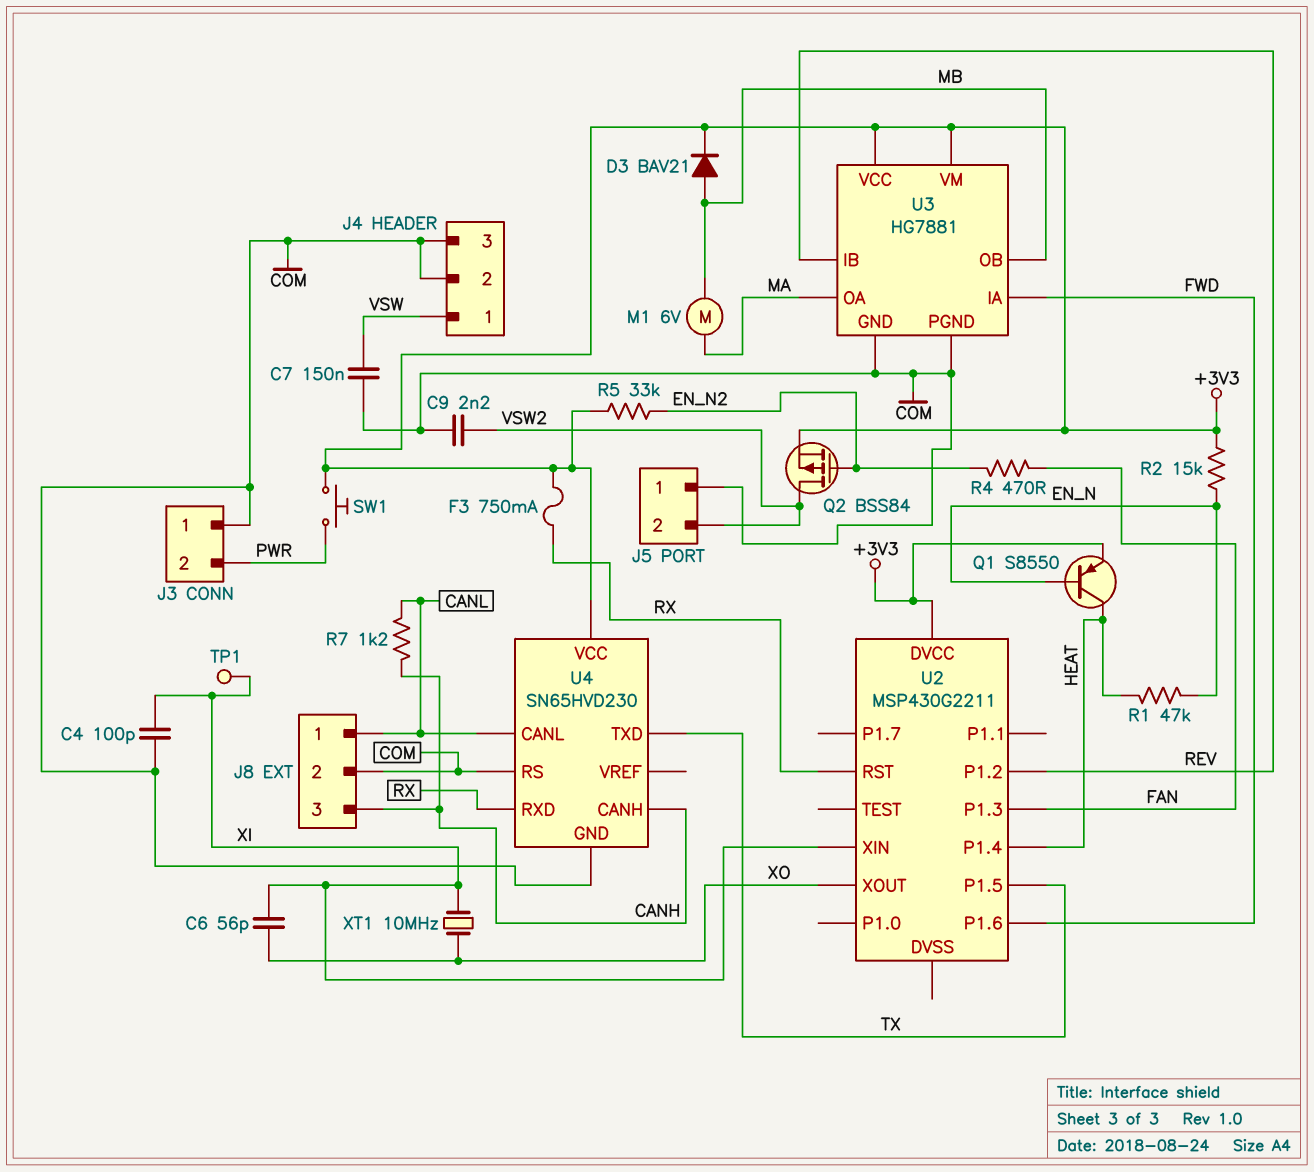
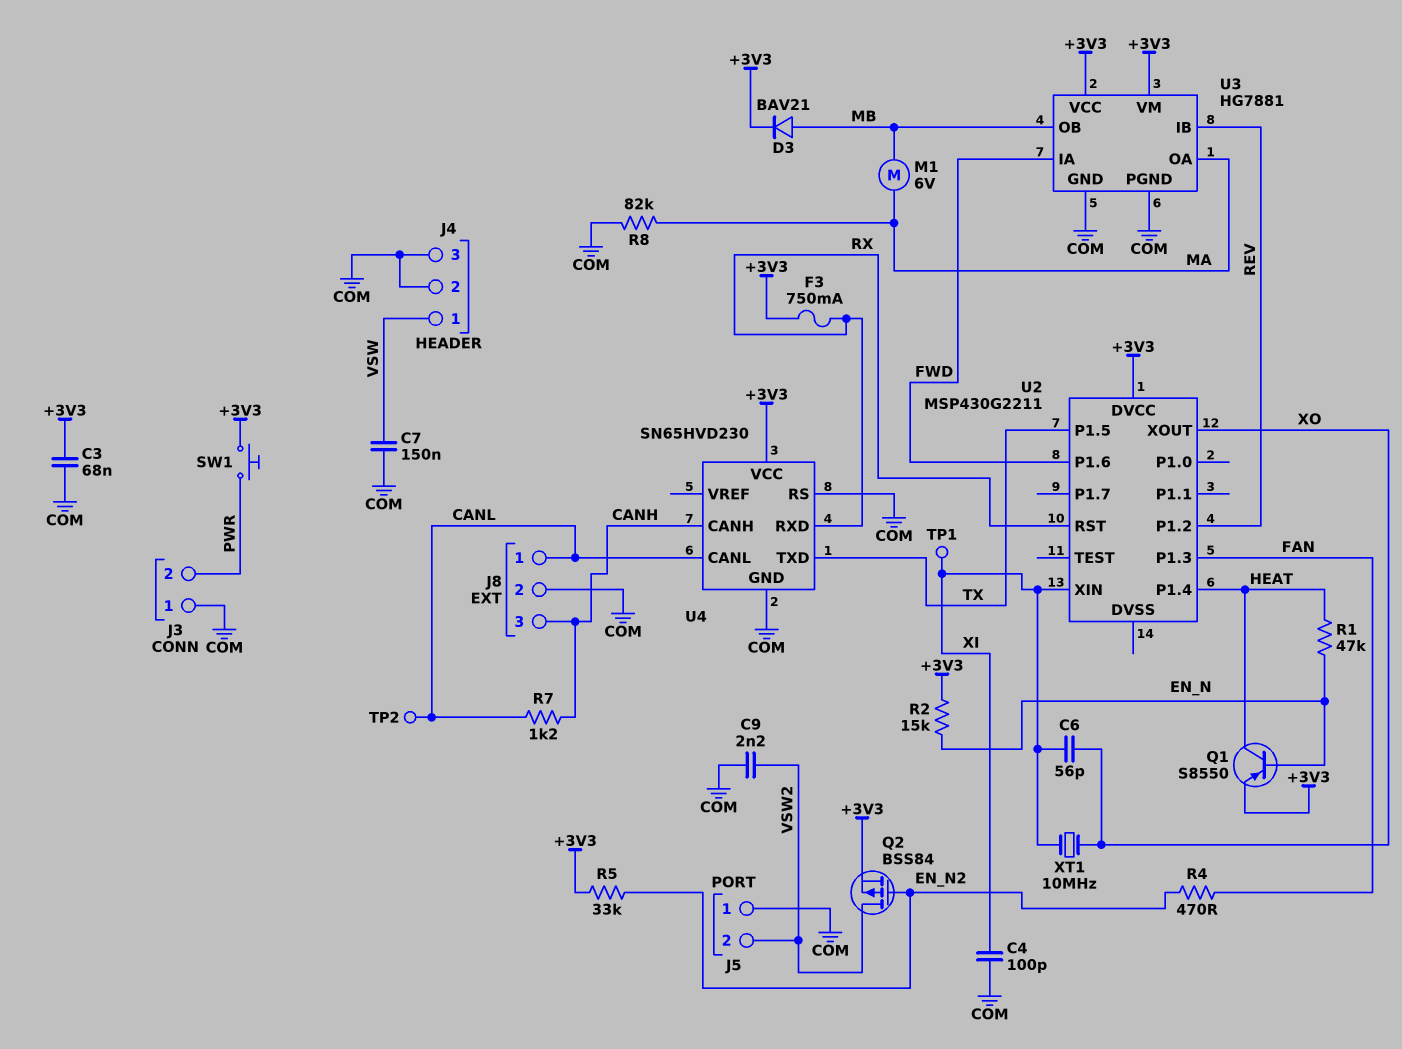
C3: none -> 68nF (+3V3, COM)
R8: none -> 82k (COM, MA)
TP2: none -> test point (CANL)

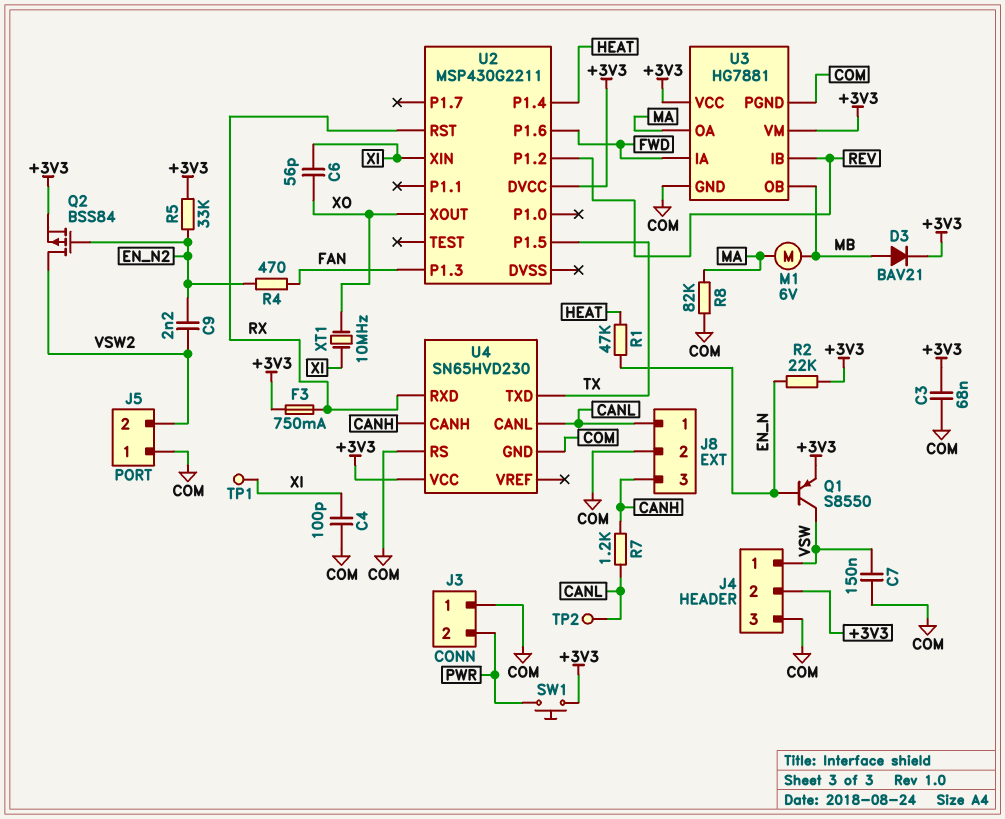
C9: 2.2nF (COM, VSW2) -> 2.2nF (EN_N2, VSW2)
J4 pin 2: COM -> +3V3
Q1: PNP S8550 (B EN_N, C HEAT, E +3V3) -> PNP S8550 (B EN_N, C VSW, E +3V3)
R2: 15k (+3V3, EN_N) -> 22k (+3V3, EN_N)

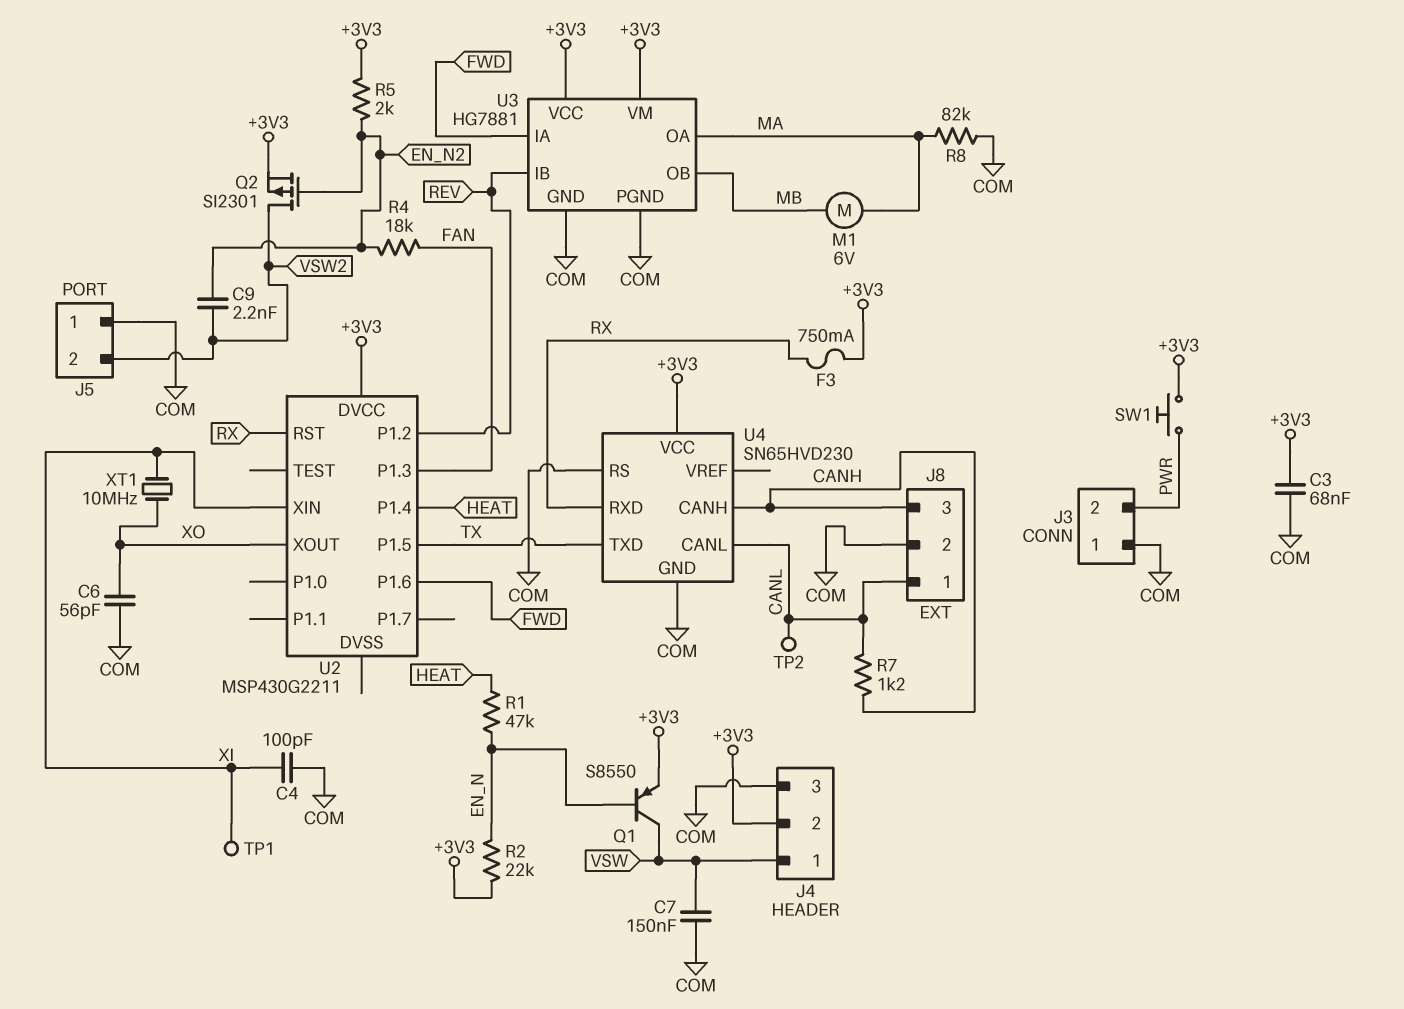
C6: 56pF (XI, XO) -> 56pF (COM, XO)
D3: diode BAV21 (A MB, K +3V3) -> none
Q2: PMOS BSS84 (G EN_N2, D VSW2, S +3V3) -> PMOS SI2301 (G EN_N2, D VSW2, S +3V3)
R4: 470 (EN_N2, FAN) -> 18k (EN_N2, FAN)
R5: 33k (+3V3, EN_N2) -> 2k (+3V3, EN_N2)

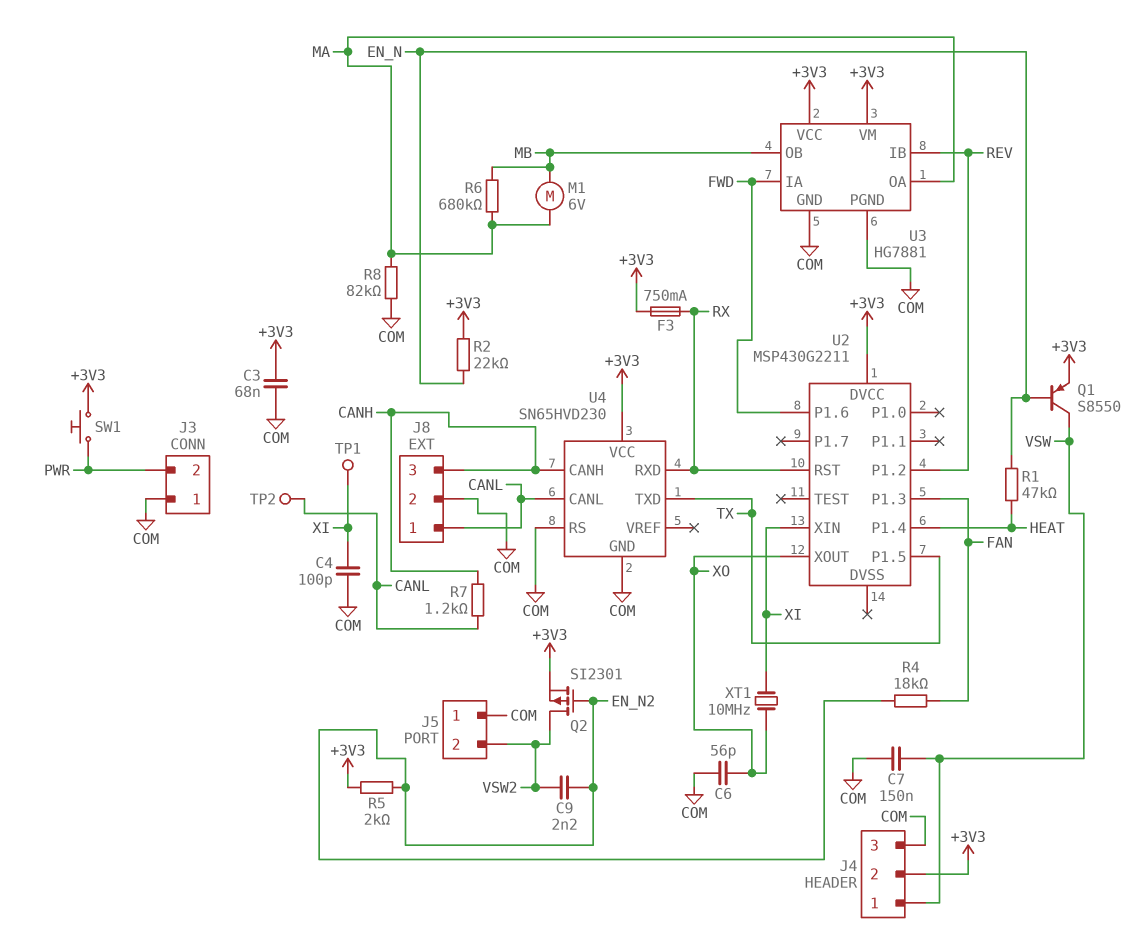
R6: none -> 680k (MA, MB)

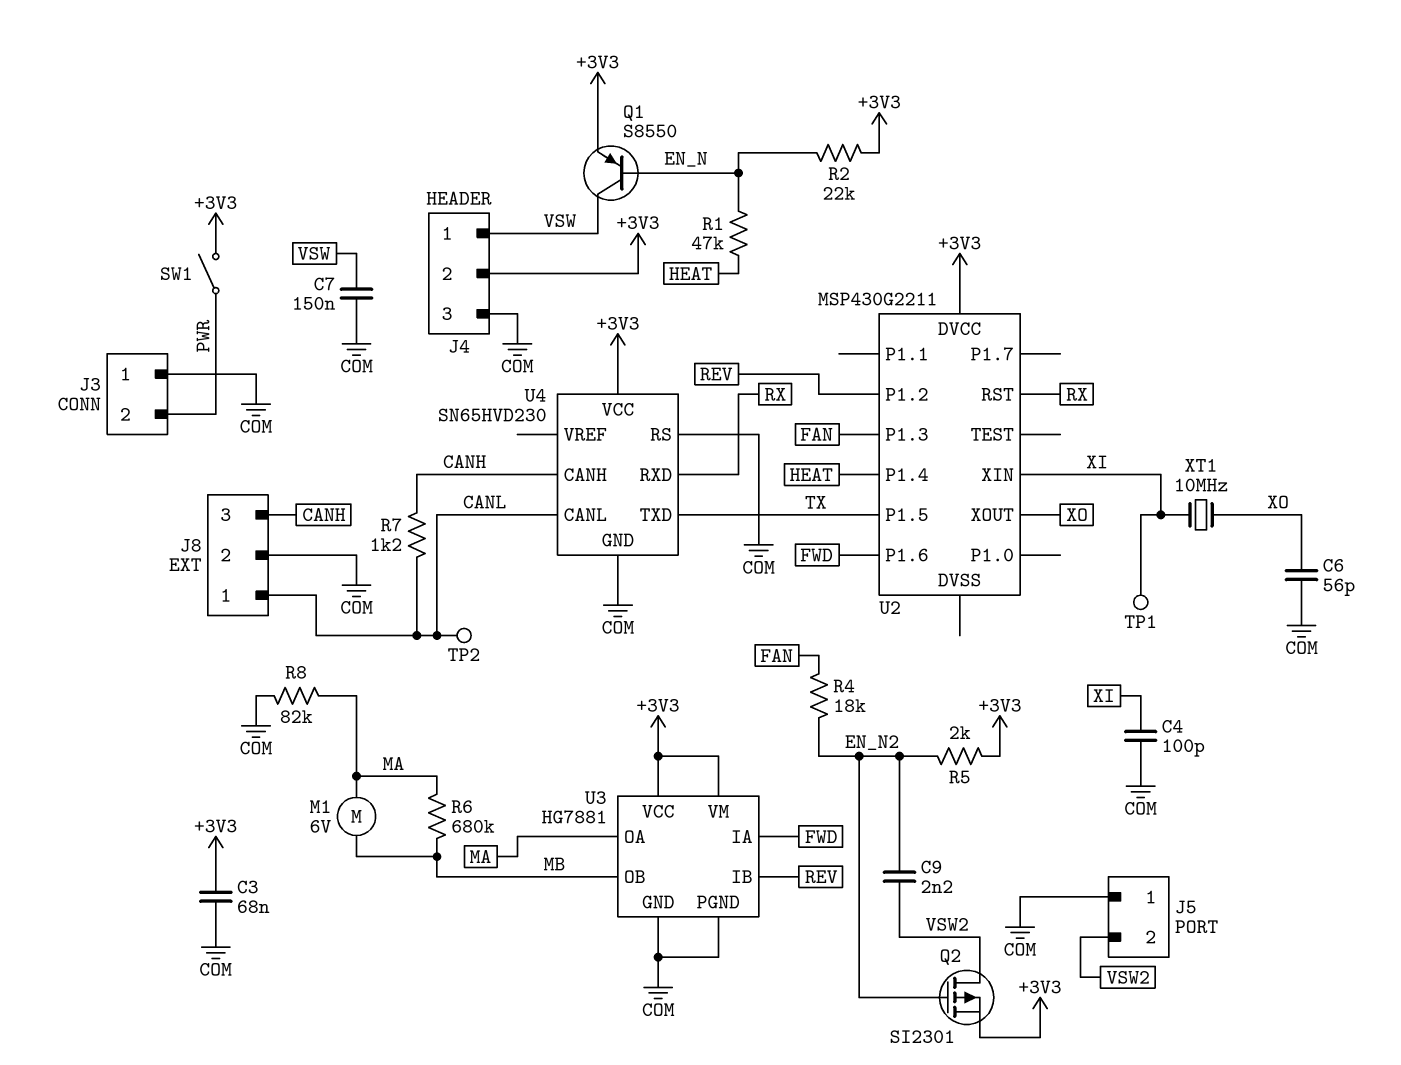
F3: 750mA (+3V3, RX) -> none
SW1: button (+3V3, PWR) -> switch (+3V3, PWR)

